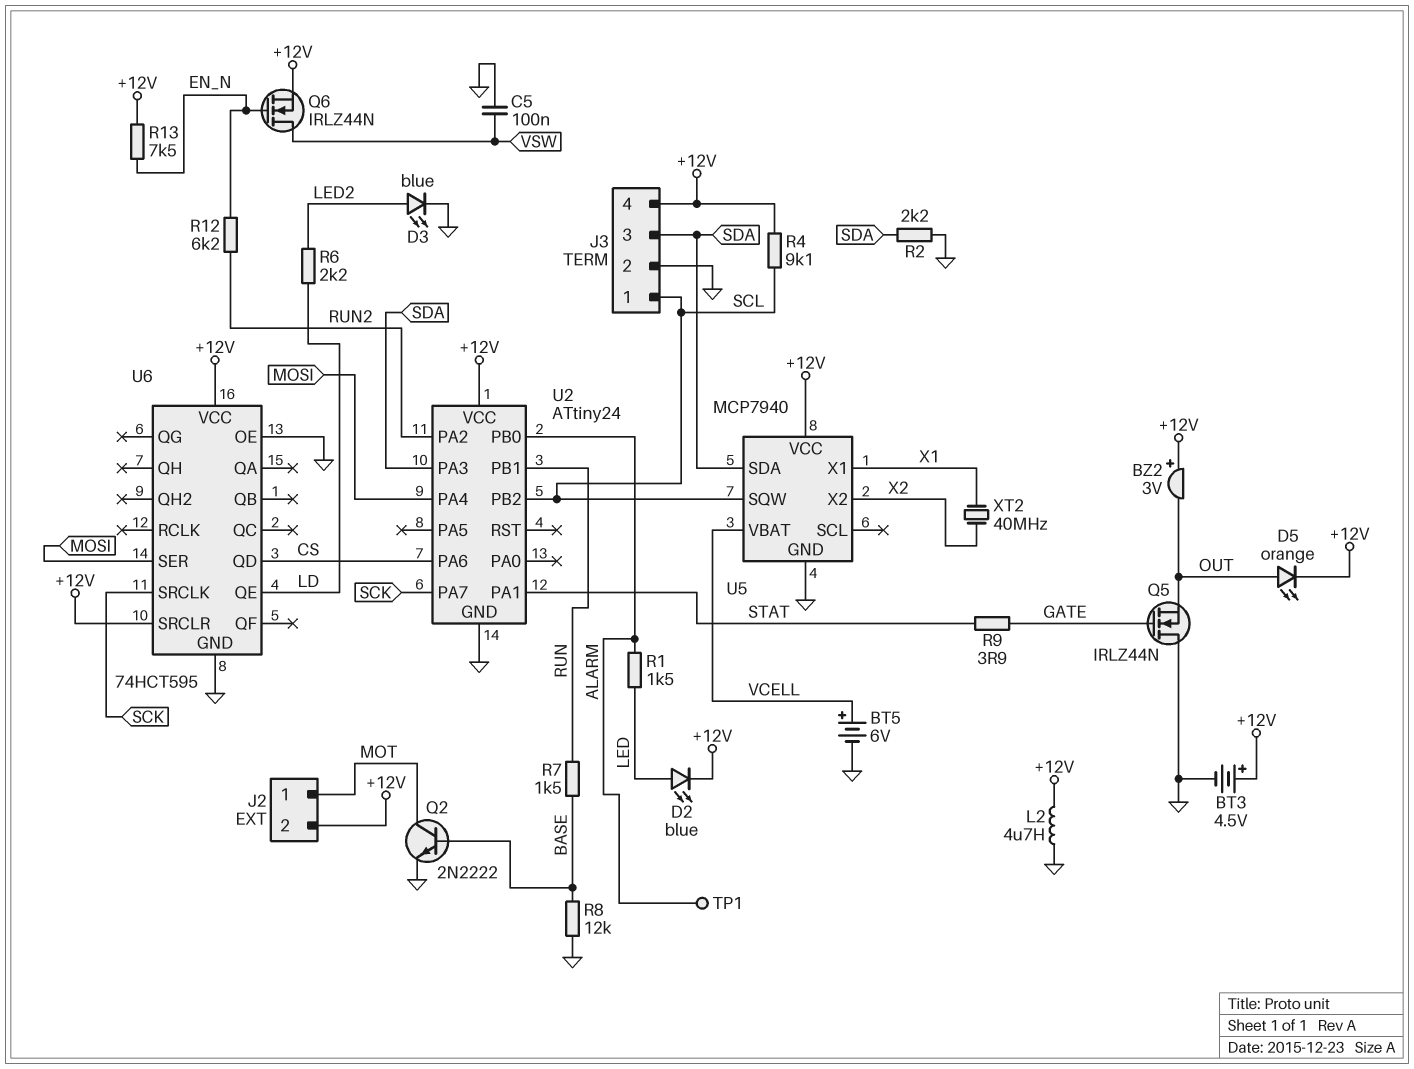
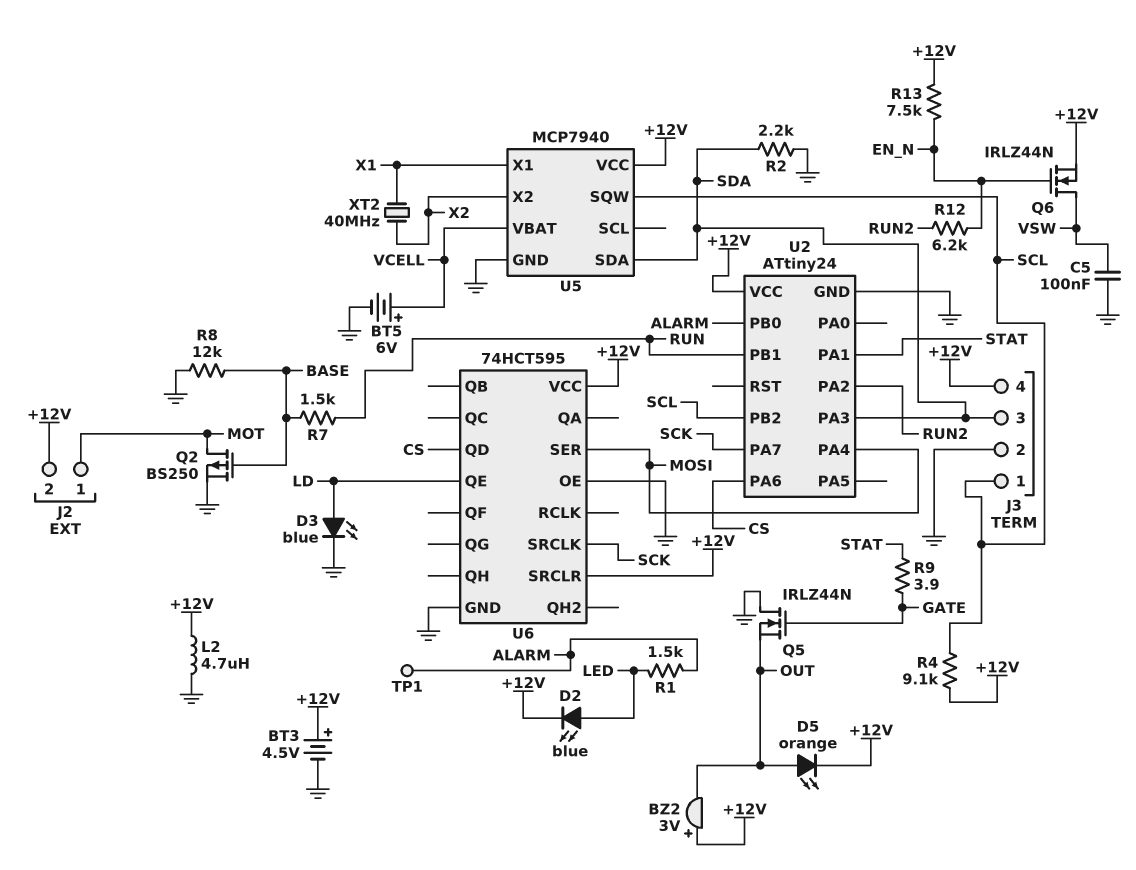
D3: LED blue (A LED2, K GND) -> LED blue (A LD, K GND)
Q2: NPN 2N2222 (B BASE, C MOT, E GND) -> PMOS BS250 (G BASE, D MOT, S GND)
R6: 2.2k (LD, LED2) -> none

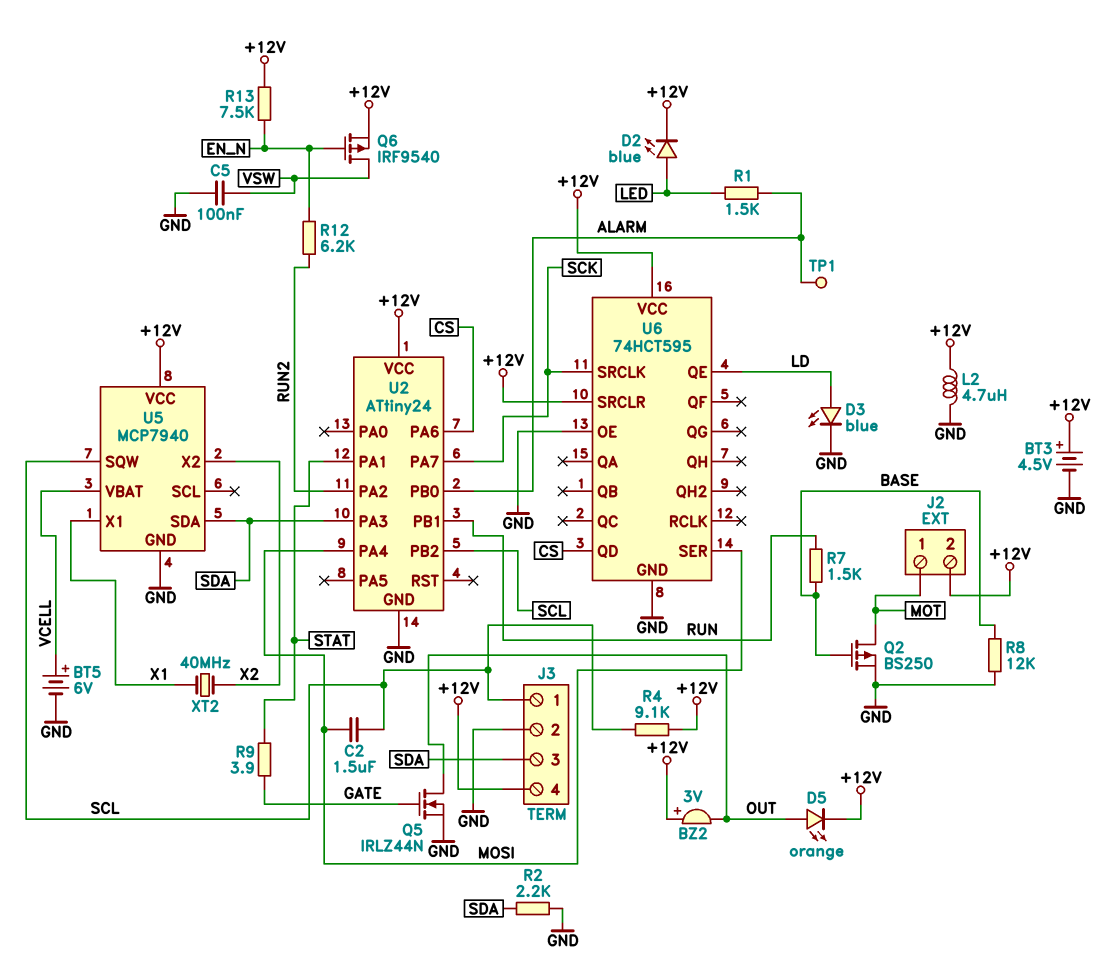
C2: none -> 1.5uF (MOSI, SCL)
Q5: NMOS IRLZ44N (G GATE, D GND, S OUT) -> NMOS IRLZ44N (G GATE, D OUT, S GND)
Q6: NMOS IRLZ44N (G EN_N, D VSW, S +12V) -> PMOS IRF9540 (G EN_N, D VSW, S +12V)

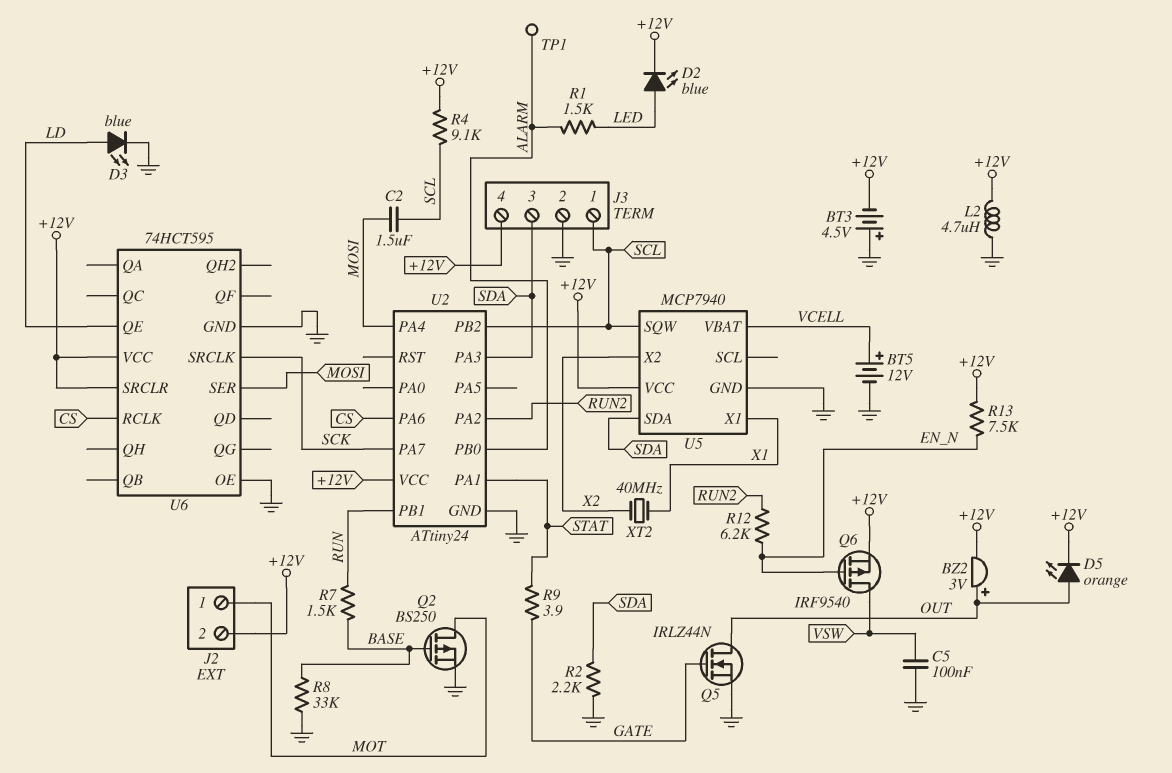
BT3: 4.5V (plus +12V, minus GND) -> 4.5V (plus GND, minus +12V)
BT5: 6V (plus VCELL, minus GND) -> 12V (plus VCELL, minus GND)
BZ2: buzzer 3V (plus +12V, minus OUT) -> buzzer 3V (plus OUT, minus +12V)
R8: 12k (BASE, GND) -> 33k (BASE, GND)
U6 pin QD: CS -> none
U6 pin RCLK: none -> CS

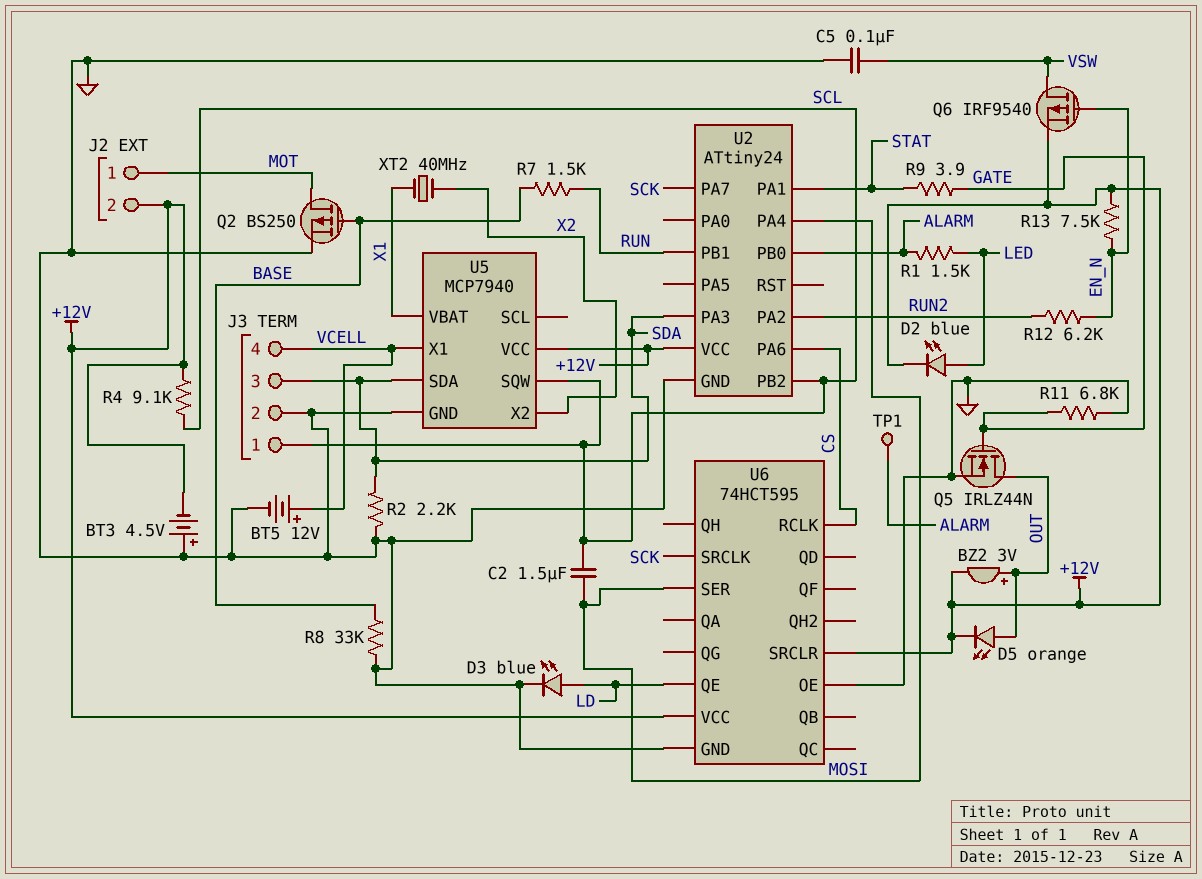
J3 pin 4: +12V -> VCELL
L2: 4.7uH (+12V, GND) -> none
R11: none -> 6.8k (GATE, GND)
U5 pin VBAT: VCELL -> X1
U5 pin X1: X1 -> VCELL

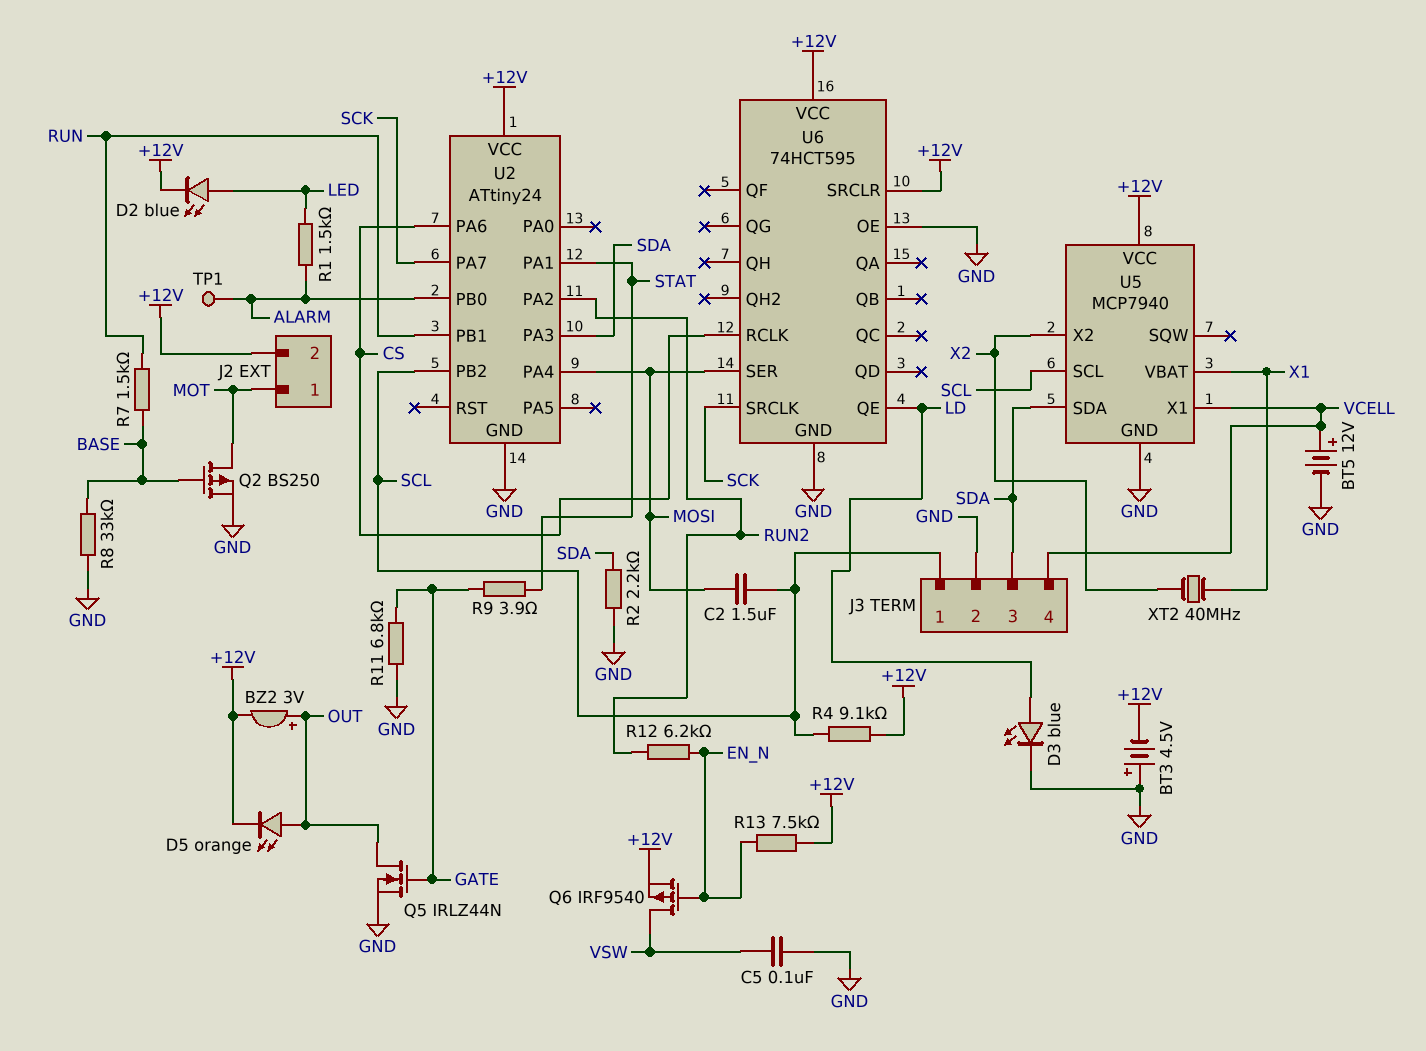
U5 pin SCL: none -> SCL
U5 pin SQW: SCL -> none

